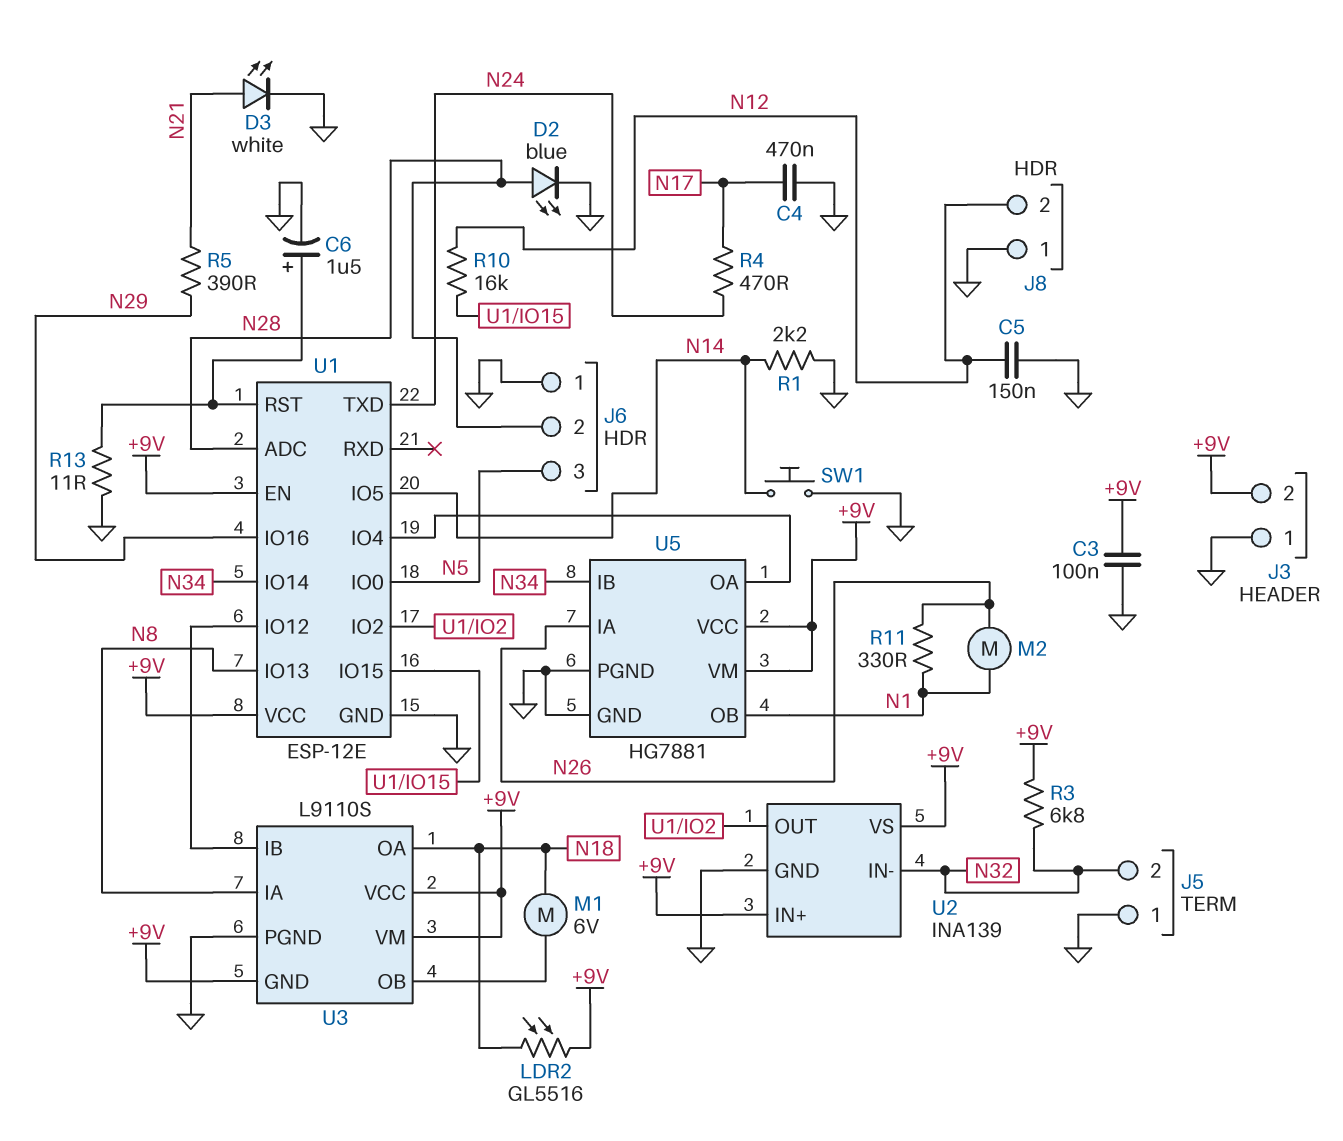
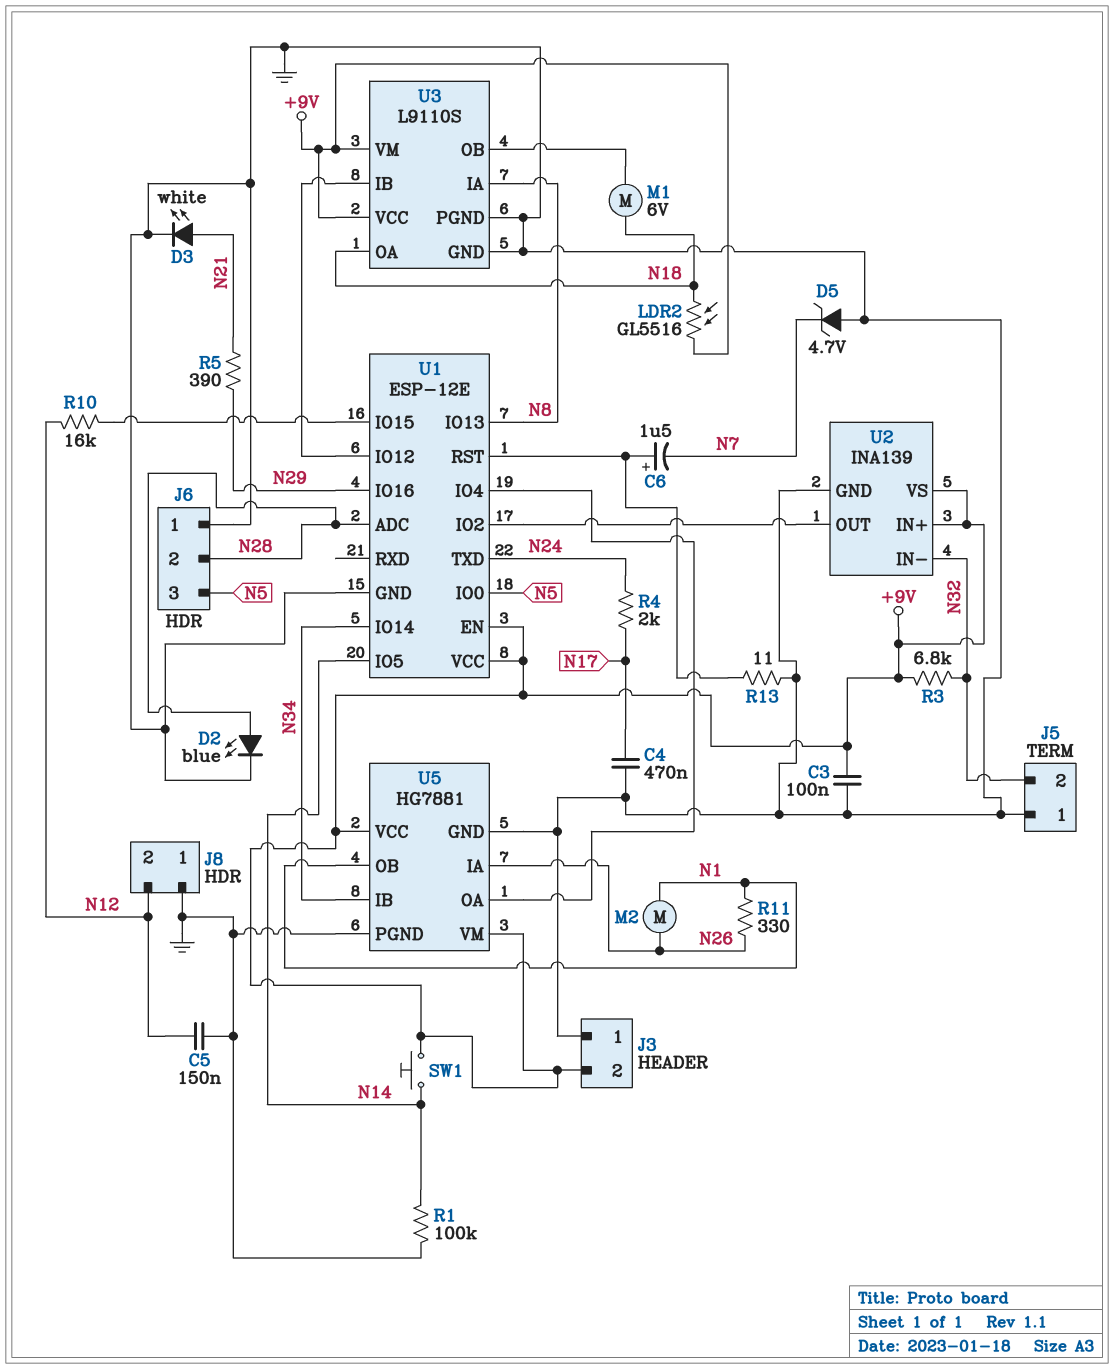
C6: 1.5uF (plus U1/RST, minus GND) -> 1.5uF (plus U1/RST, minus N7)
D5: none -> zener 4.7V (A GND, K N7)
R1: 2.2k (GND, N14) -> 100k (GND, N14)
R4: 470 (N17, N24) -> 2k (N17, N24)
SW1: button (GND, N14) -> button (+9V, N14)
U3 pin GND: +9V -> GND

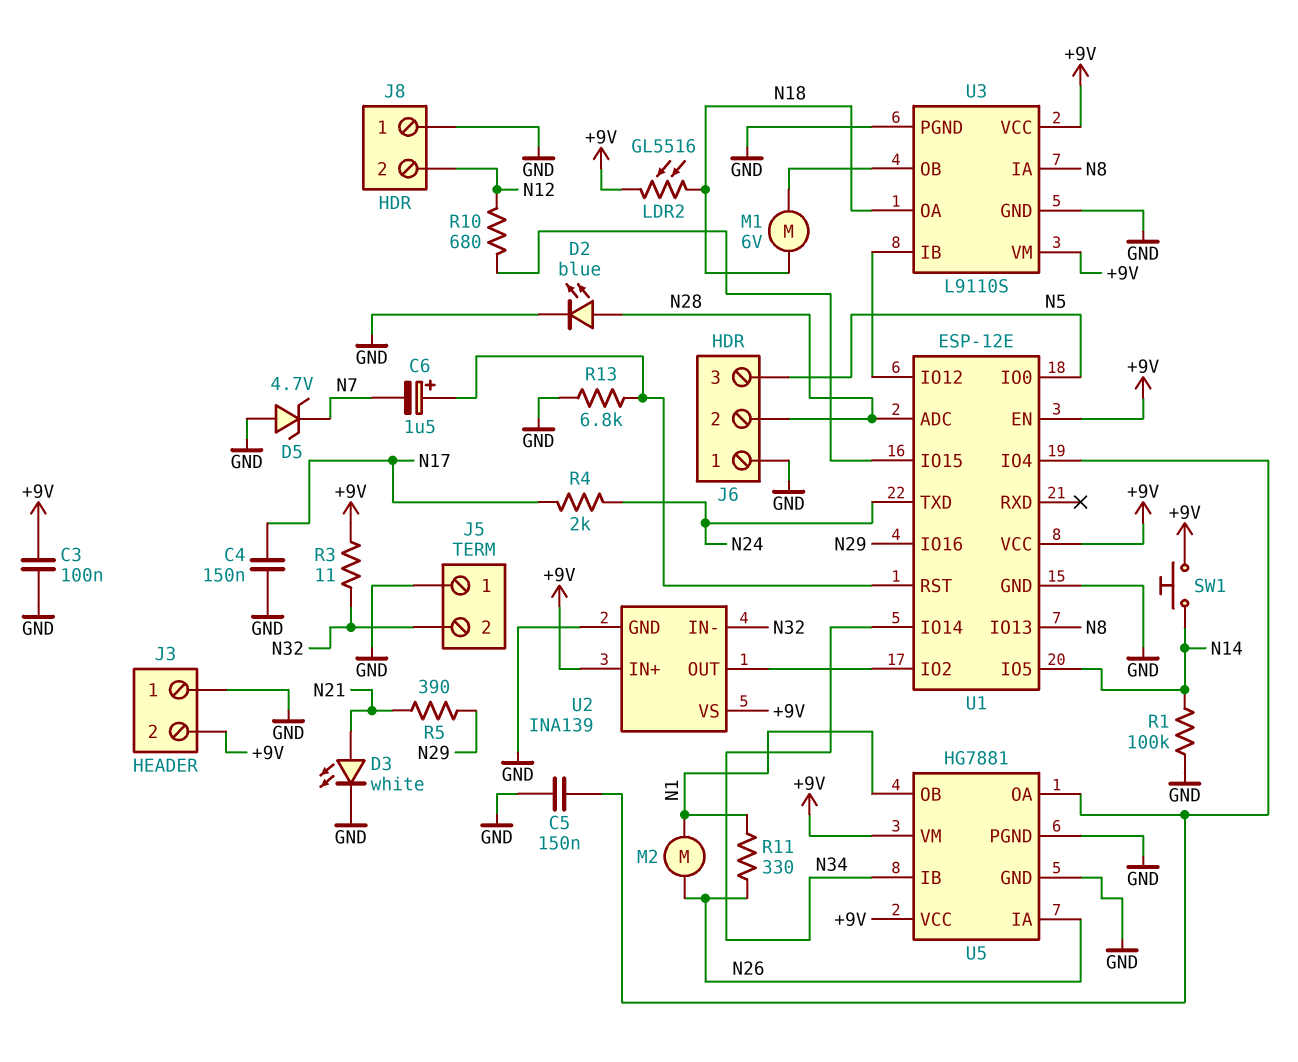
C4: 470nF (GND, N17) -> 150nF (GND, N17)
C5: 150nF (GND, N12) -> 150nF (GND, U1/IO4)
R3: 6.8k (+9V, N32) -> 11 (+9V, N32)
R10: 16k (N12, U1/IO15) -> 680 (N12, U1/IO15)
R13: 11 (GND, U1/RST) -> 6.8k (GND, U1/RST)

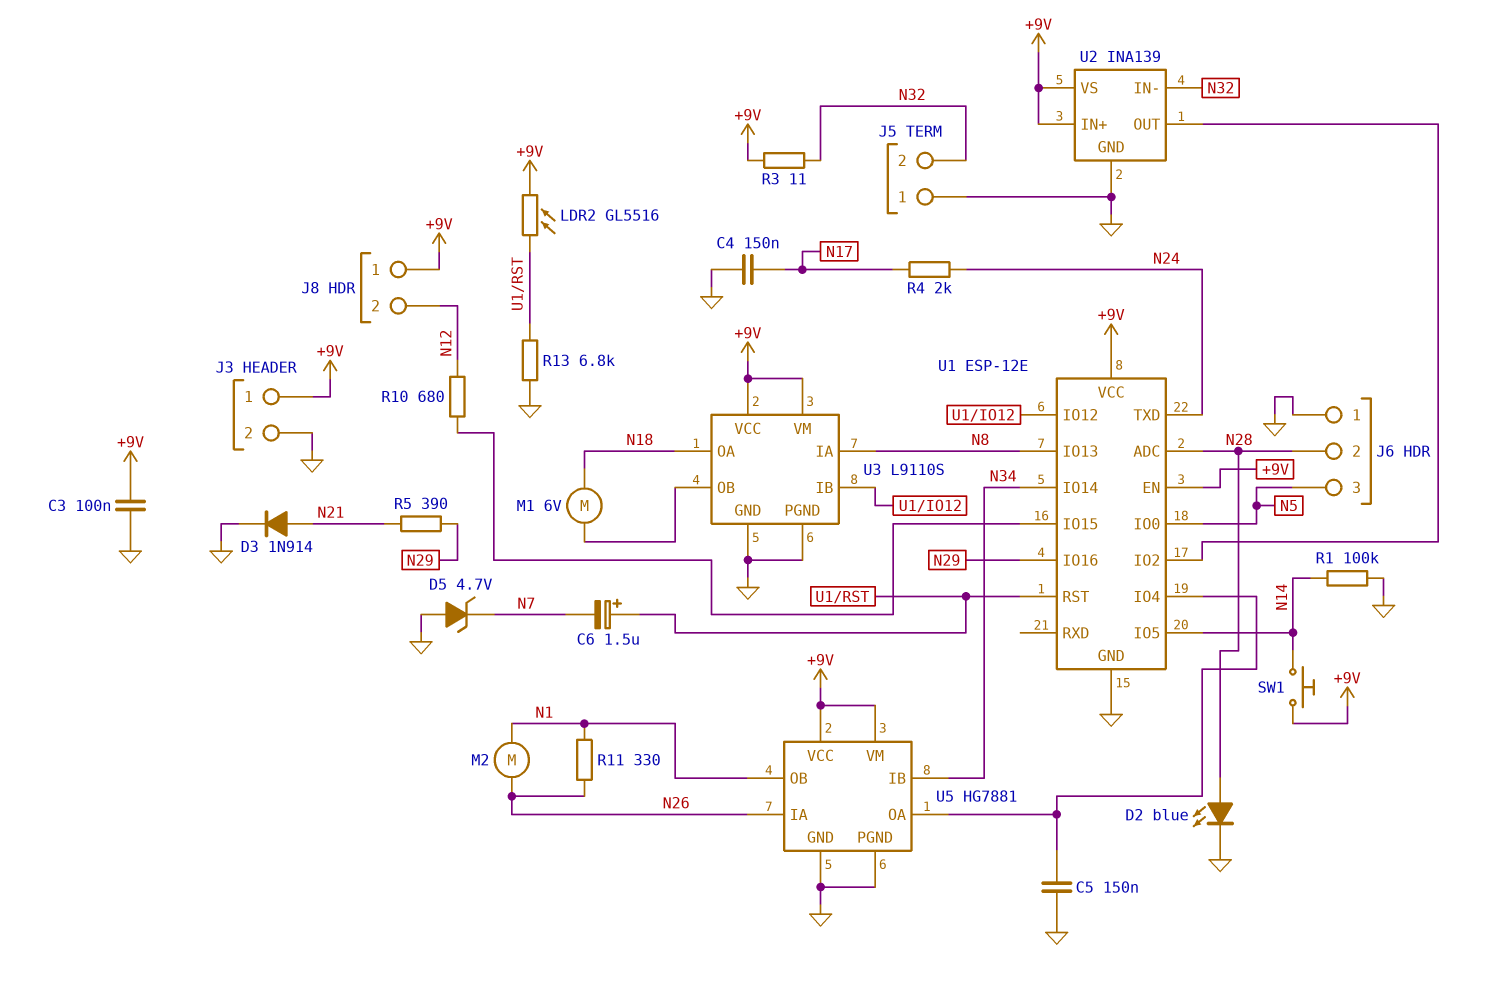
D3: LED white (A N21, K GND) -> diode 1N914 (A N21, K GND)
J3 pin 1: GND -> +9V
J3 pin 2: +9V -> GND
J8 pin 1: GND -> +9V
LDR2: GL5516 (+9V, N18) -> GL5516 (+9V, U1/RST)

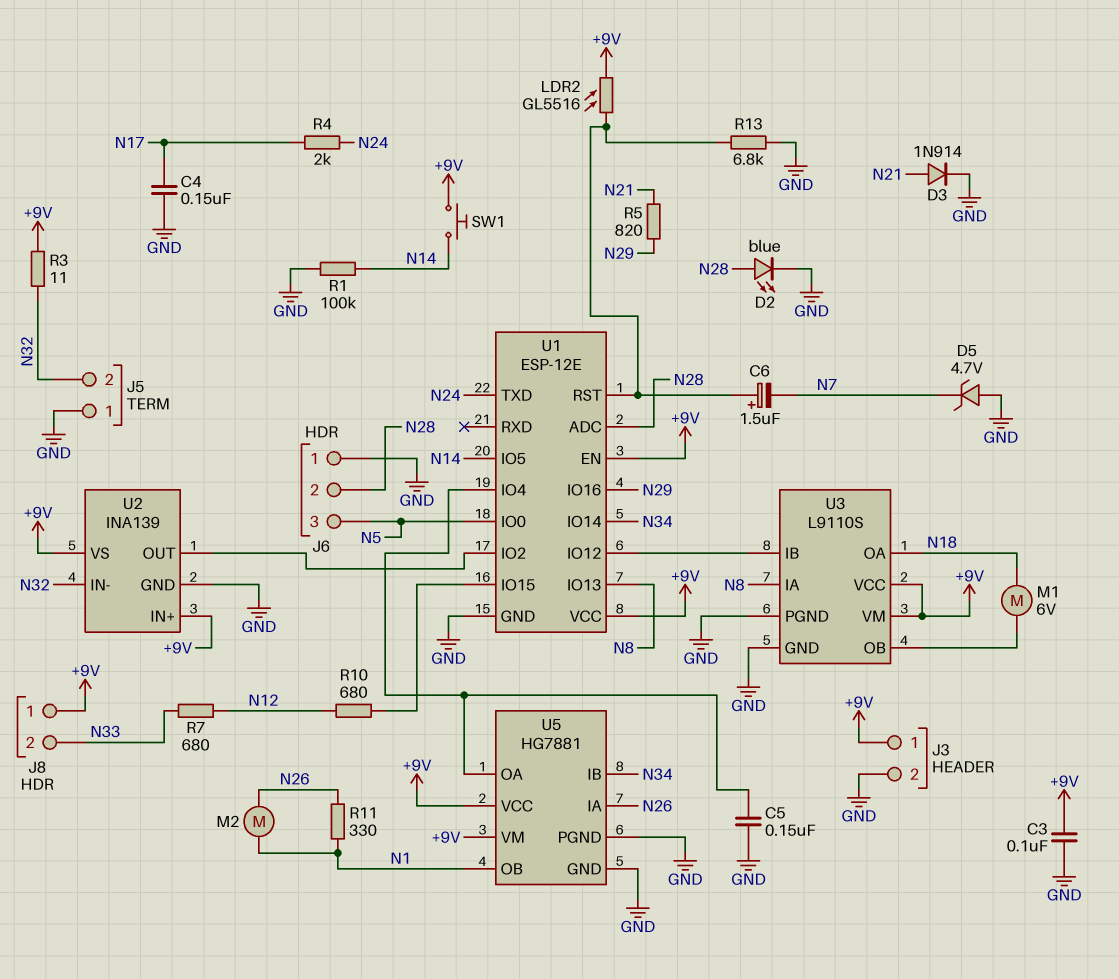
J8 pin 2: N12 -> N33
R5: 390 (N21, N29) -> 820 (N21, N29)
R7: none -> 680 (N12, N33)

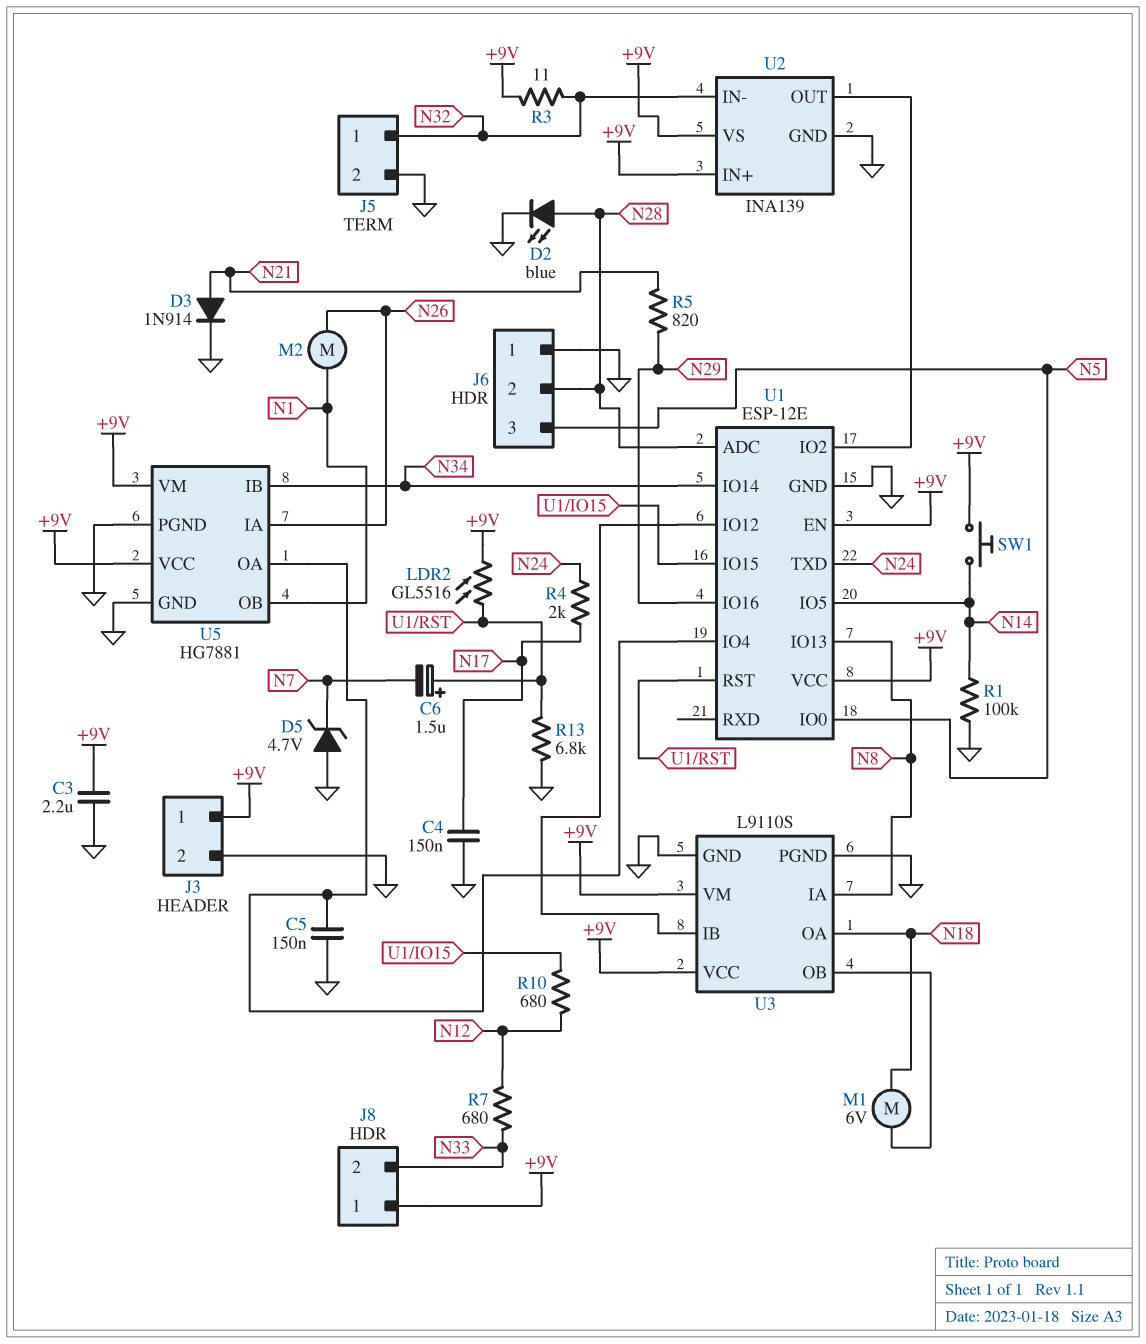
C3: 100nF (+9V, GND) -> 2.2uF (+9V, GND)
J5 pin 1: GND -> N32
J5 pin 2: N32 -> GND
R11: 330 (N1, N26) -> none

